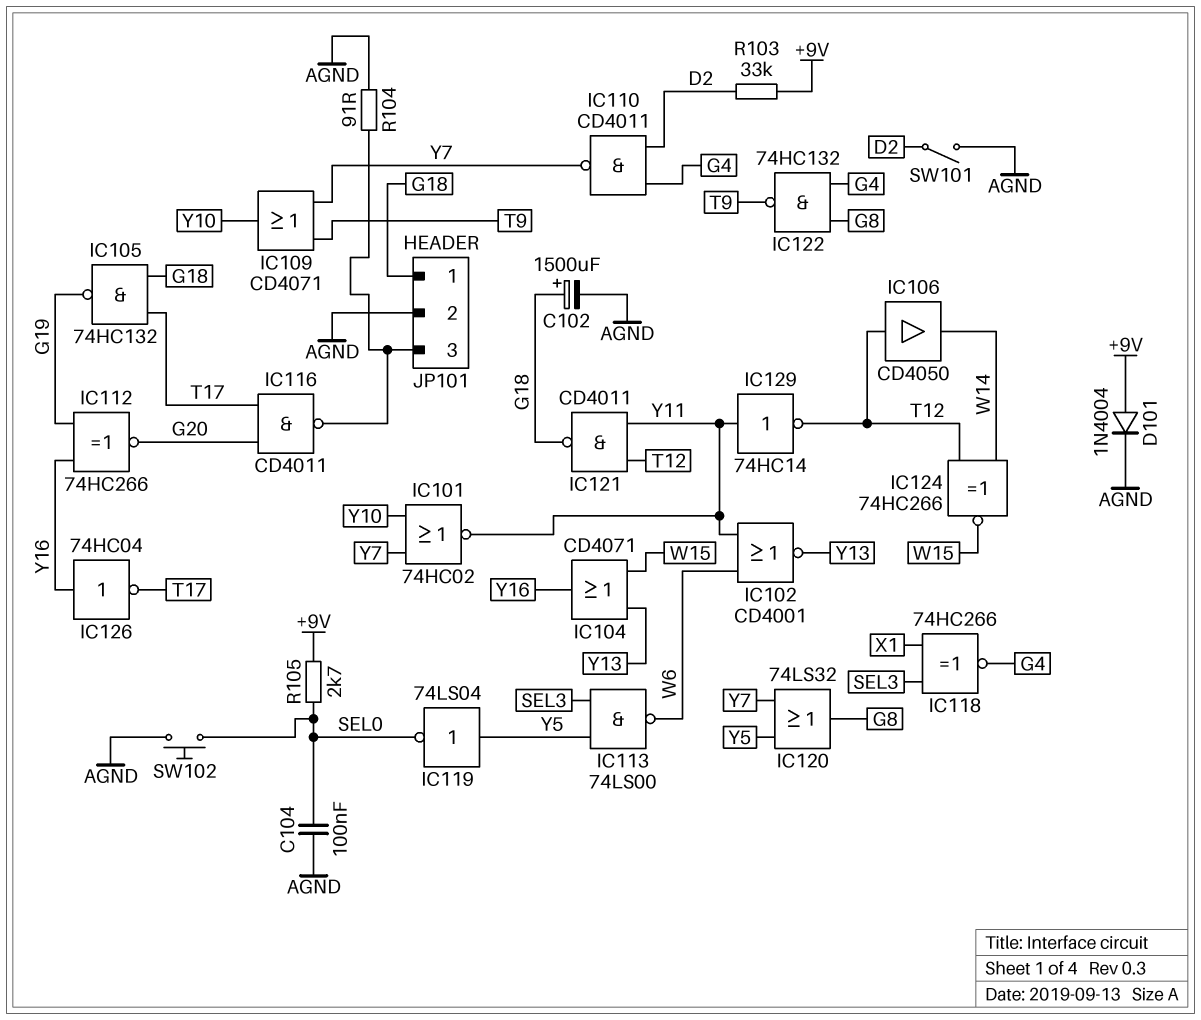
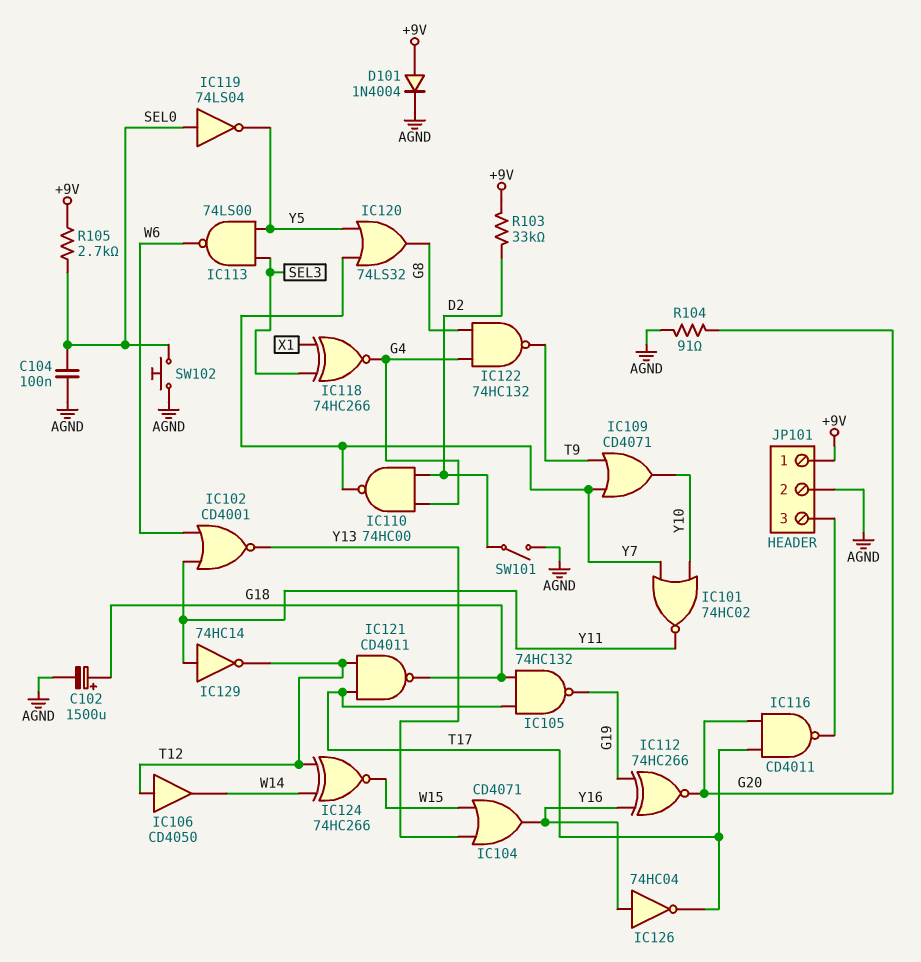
IC110: NAND CD4011 (in D2, in G4, out Y7) -> NAND 74HC00 (in D2, in G4, out Y7)
IC119: NOT 74LS04 (in Y5, out SEL0) -> NOT 74LS04 (in SEL0, out Y5)
IC121: NAND CD4011 (in T12, in Y11, out G18) -> NAND CD4011 (in T12, in T17, out G18)
JP101 pin 1: G18 -> +9V
R104: 91 (AGND, JP101/3) -> 91 (AGND, G20)

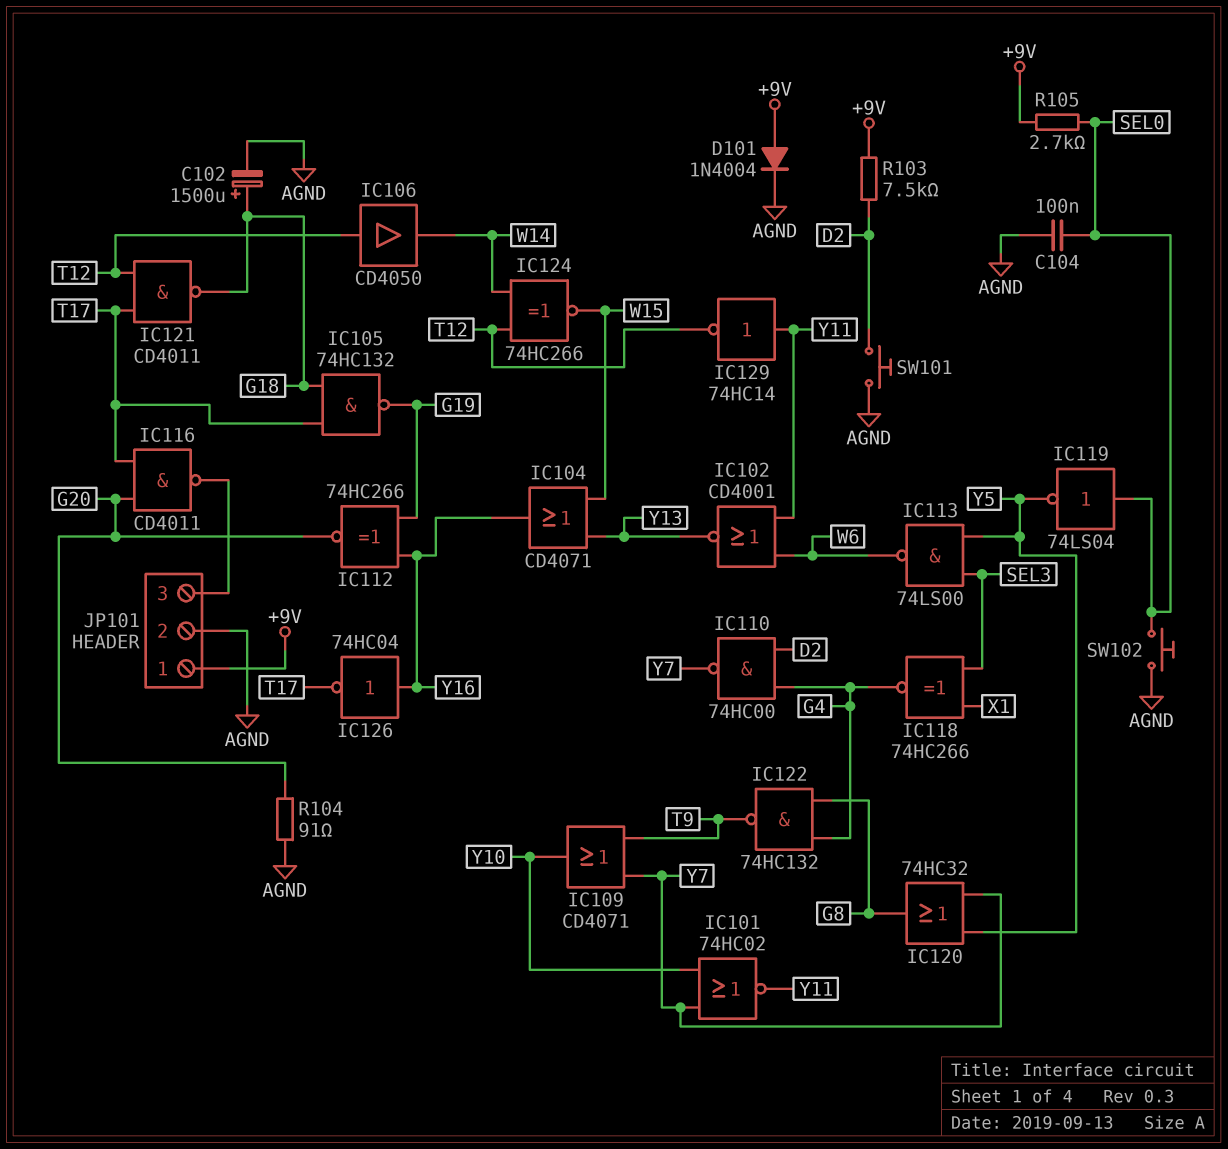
IC120: OR 74LS32 (in Y5, in Y7, out G8) -> OR 74HC32 (in Y5, in Y7, out G8)
R103: 33k (+9V, D2) -> 7.5k (+9V, D2)
SW101: switch (AGND, D2) -> button (AGND, D2)

